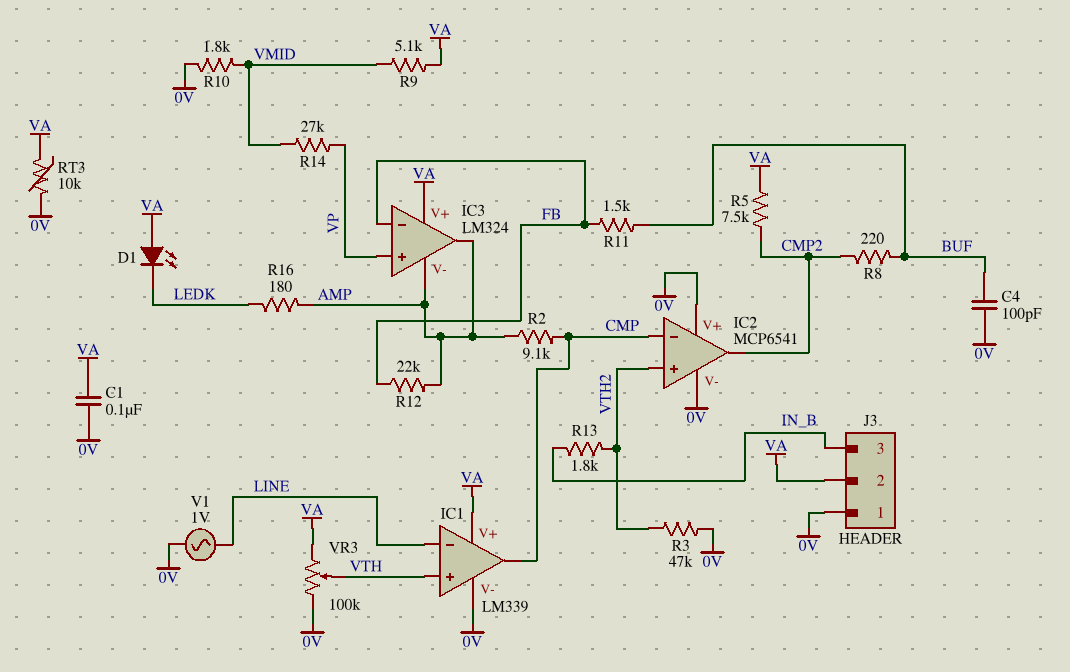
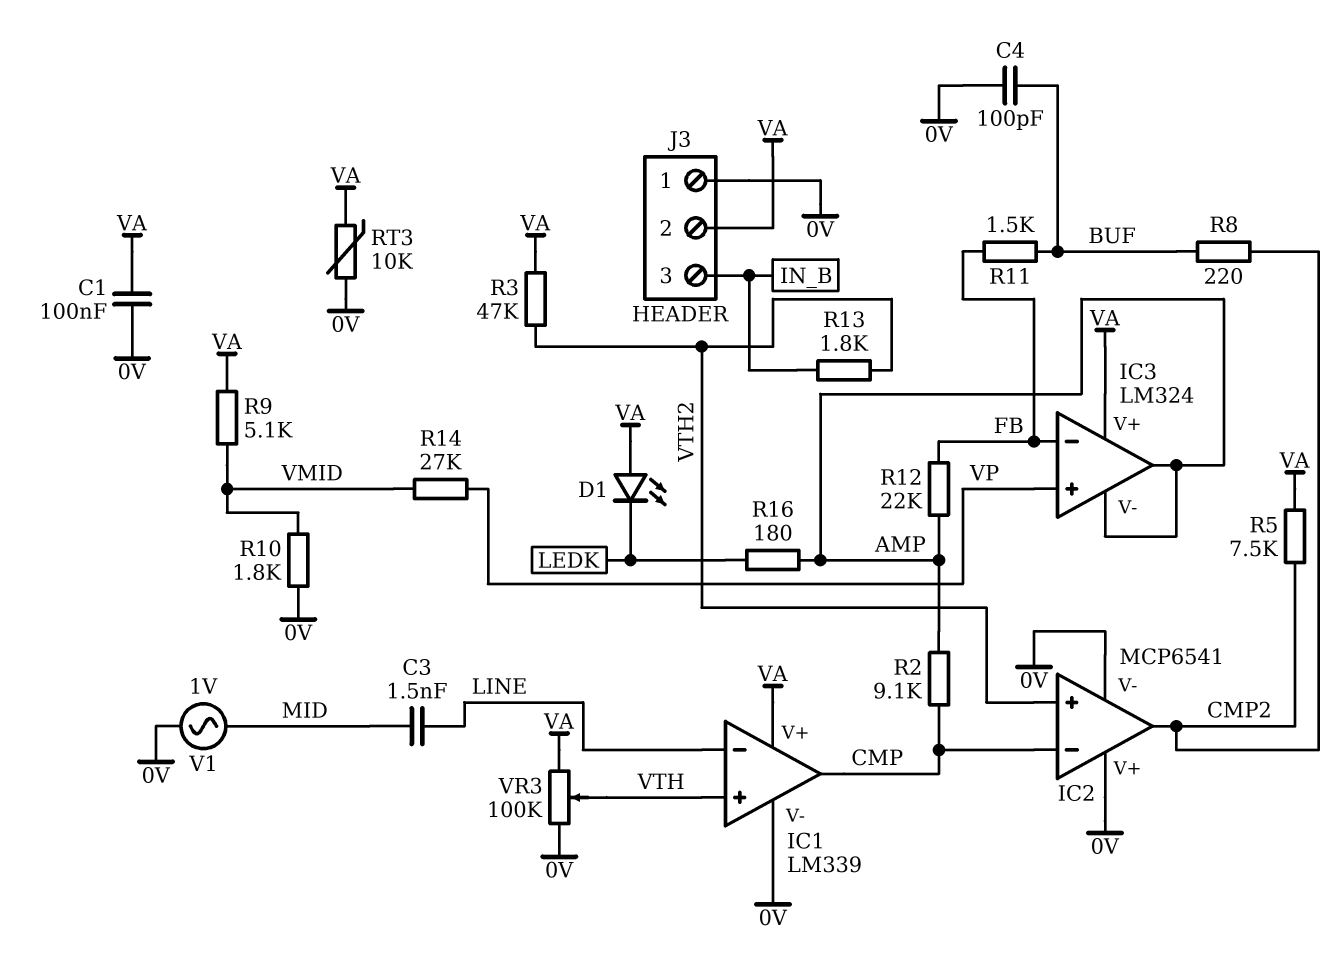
C3: none -> 1.5nF (LINE, MID)
R3: 47k (0V, VTH2) -> 47k (VA, VTH2)
V1: AC 1V (0V, LINE) -> AC 1V (0V, MID)

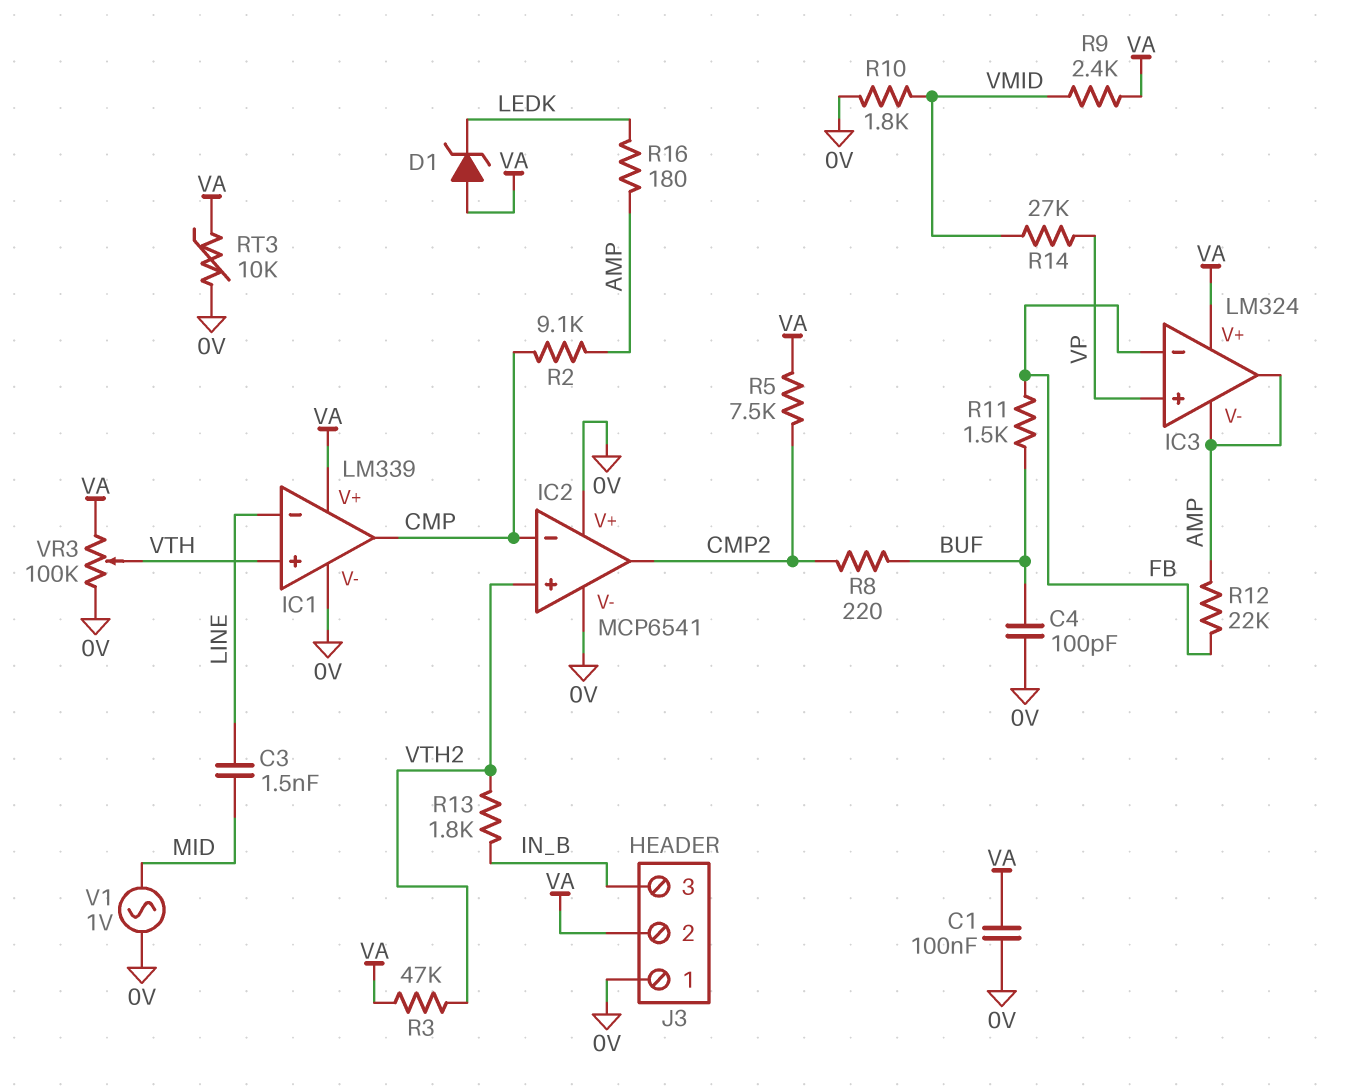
D1: LED (A VA, K LEDK) -> zener (A VA, K LEDK)
R9: 5.1k (VA, VMID) -> 2.4k (VA, VMID)

